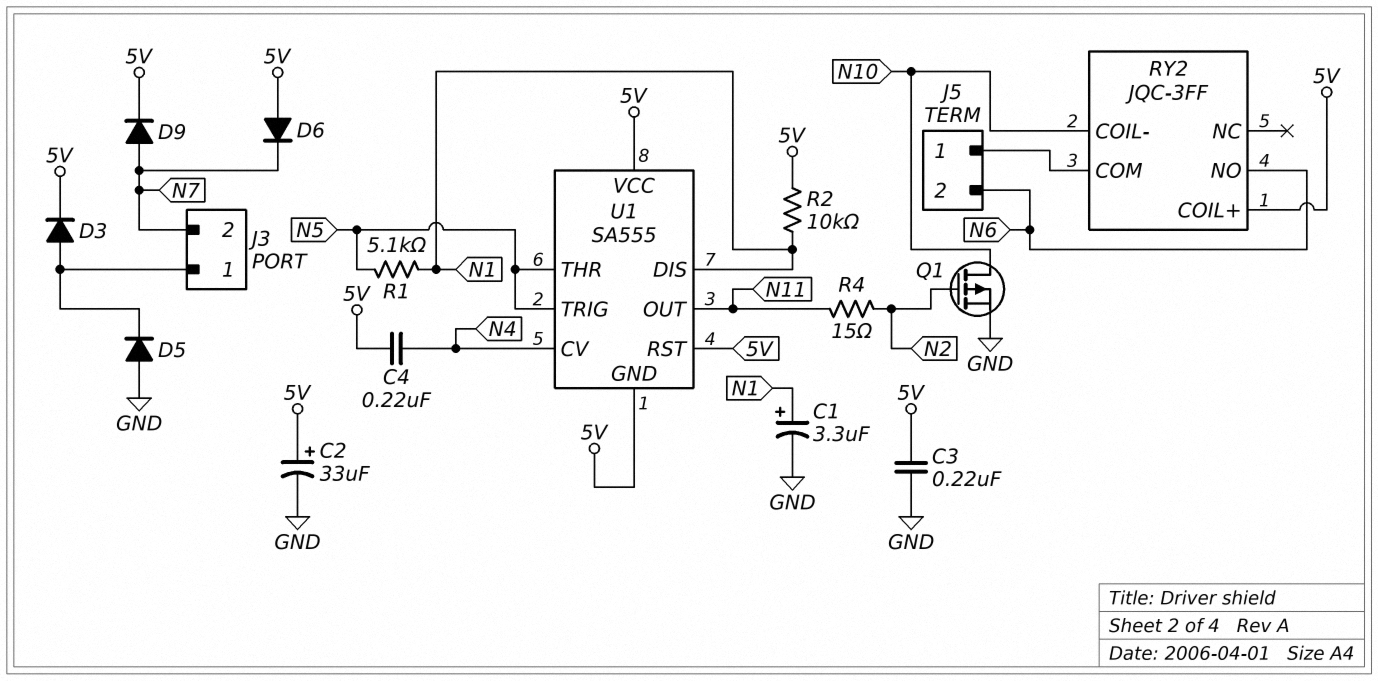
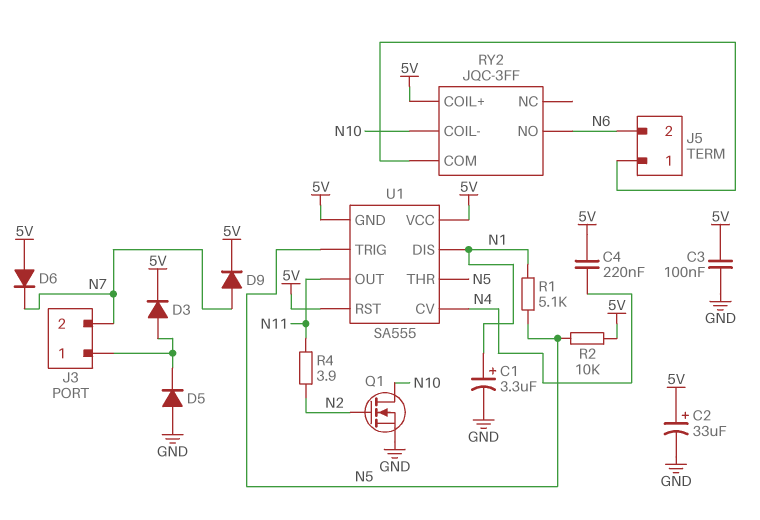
C3: 220nF (5V, GND) -> 100nF (5V, GND)
Q1: PMOS (G N2, D N10, S GND) -> NMOS (G N2, D N10, S GND)
R2: 10k (5V, N1) -> 10k (5V, N5)
R4: 15 (N2, N11) -> 3.9 (N2, N11)

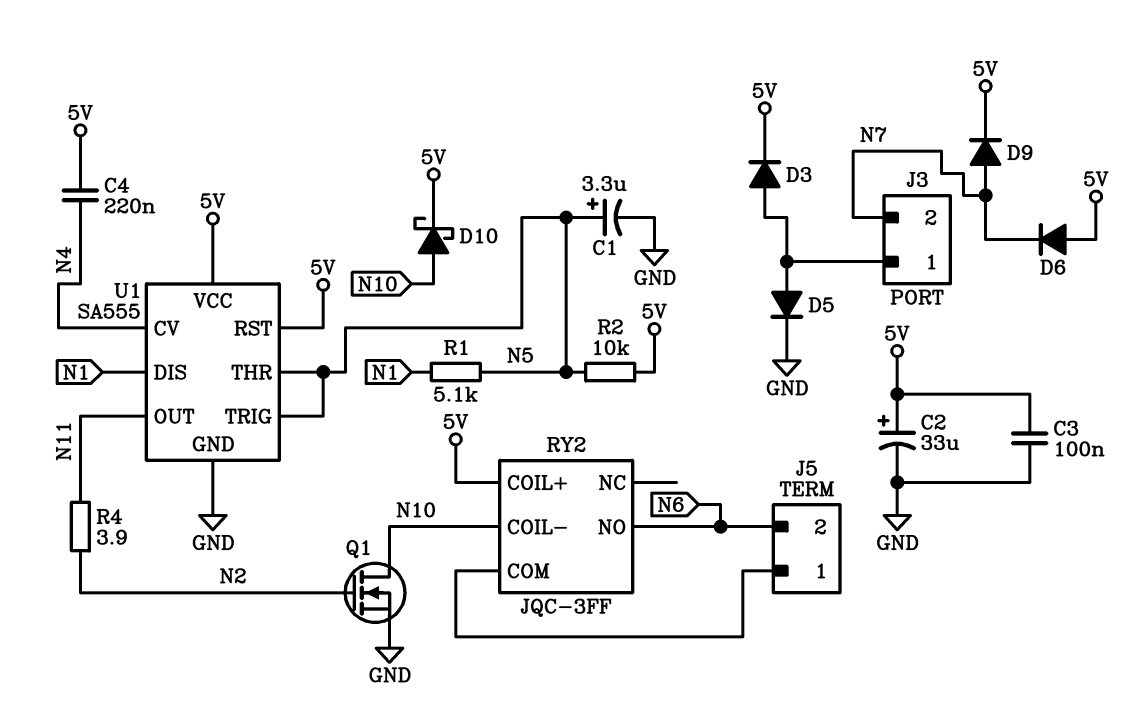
C1: 3.3uF (plus N1, minus GND) -> 3.3uF (plus N5, minus GND)
D5: diode (A GND, K J3/1) -> diode (A J3/1, K GND)
D10: none -> schottky (A N10, K 5V)
U1 pin GND: 5V -> GND

